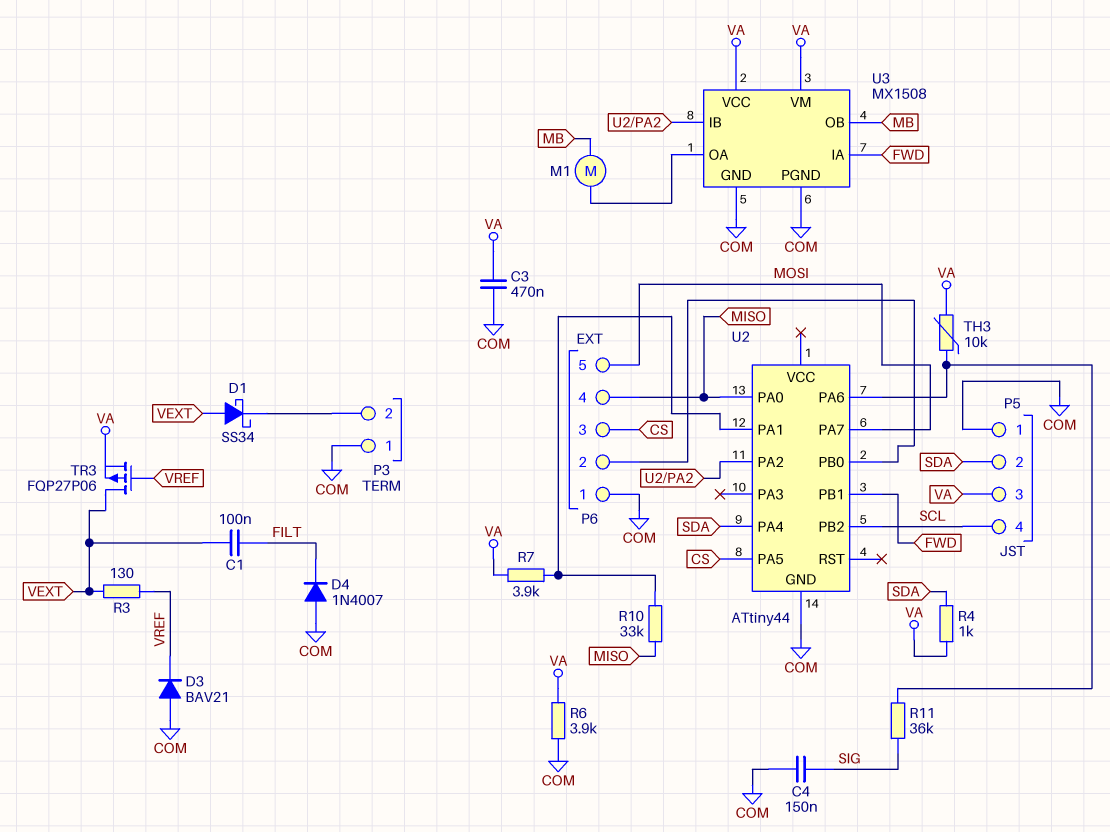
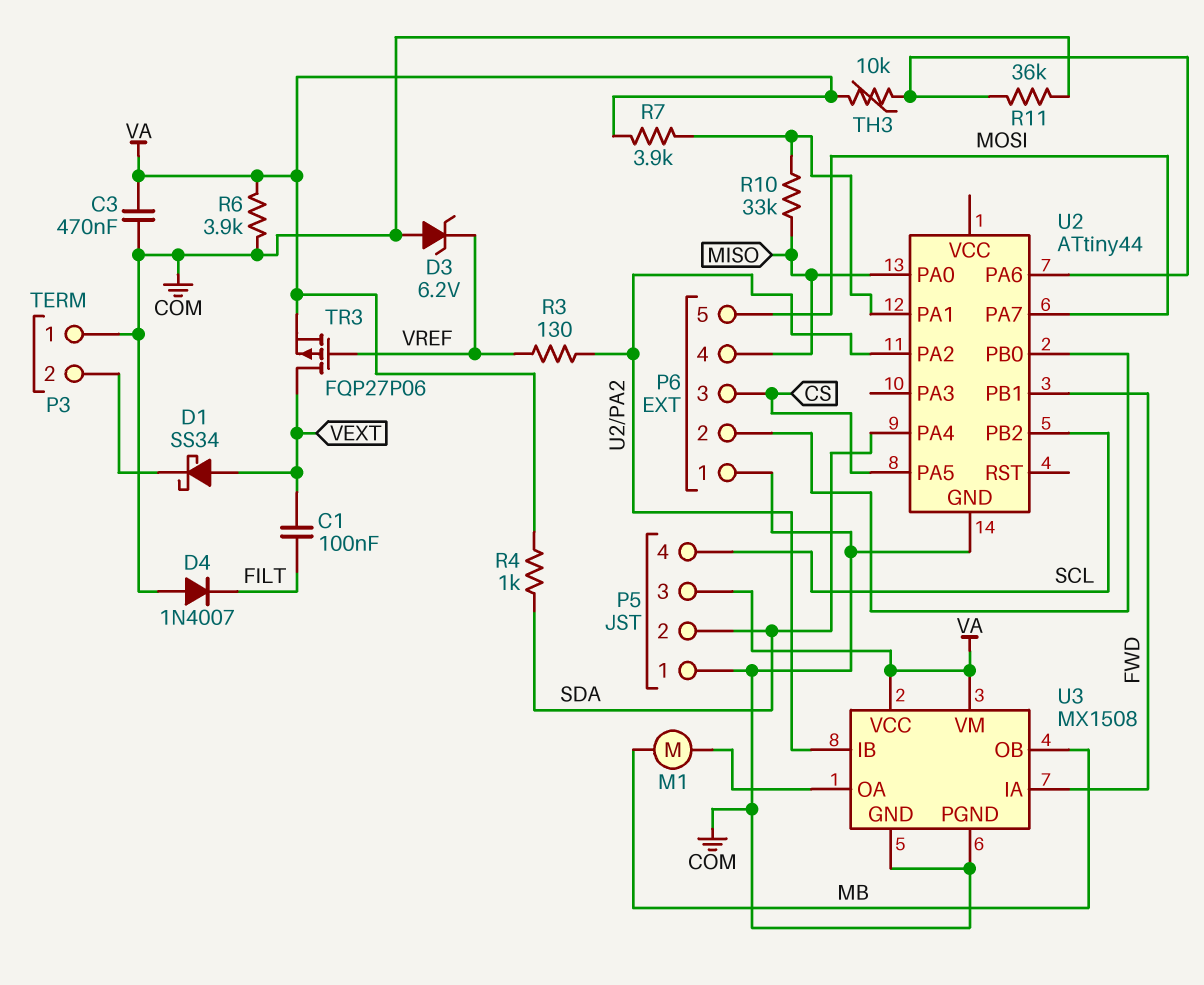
C4: 150nF (COM, SIG) -> none
D3: diode BAV21 (A COM, K VREF) -> zener 6.2V (A COM, K VREF)
R3: 130 (VEXT, VREF) -> 130 (U2/PA2, VREF)
R11: 36k (SIG, U2/PA6) -> 36k (COM, U2/PA6)

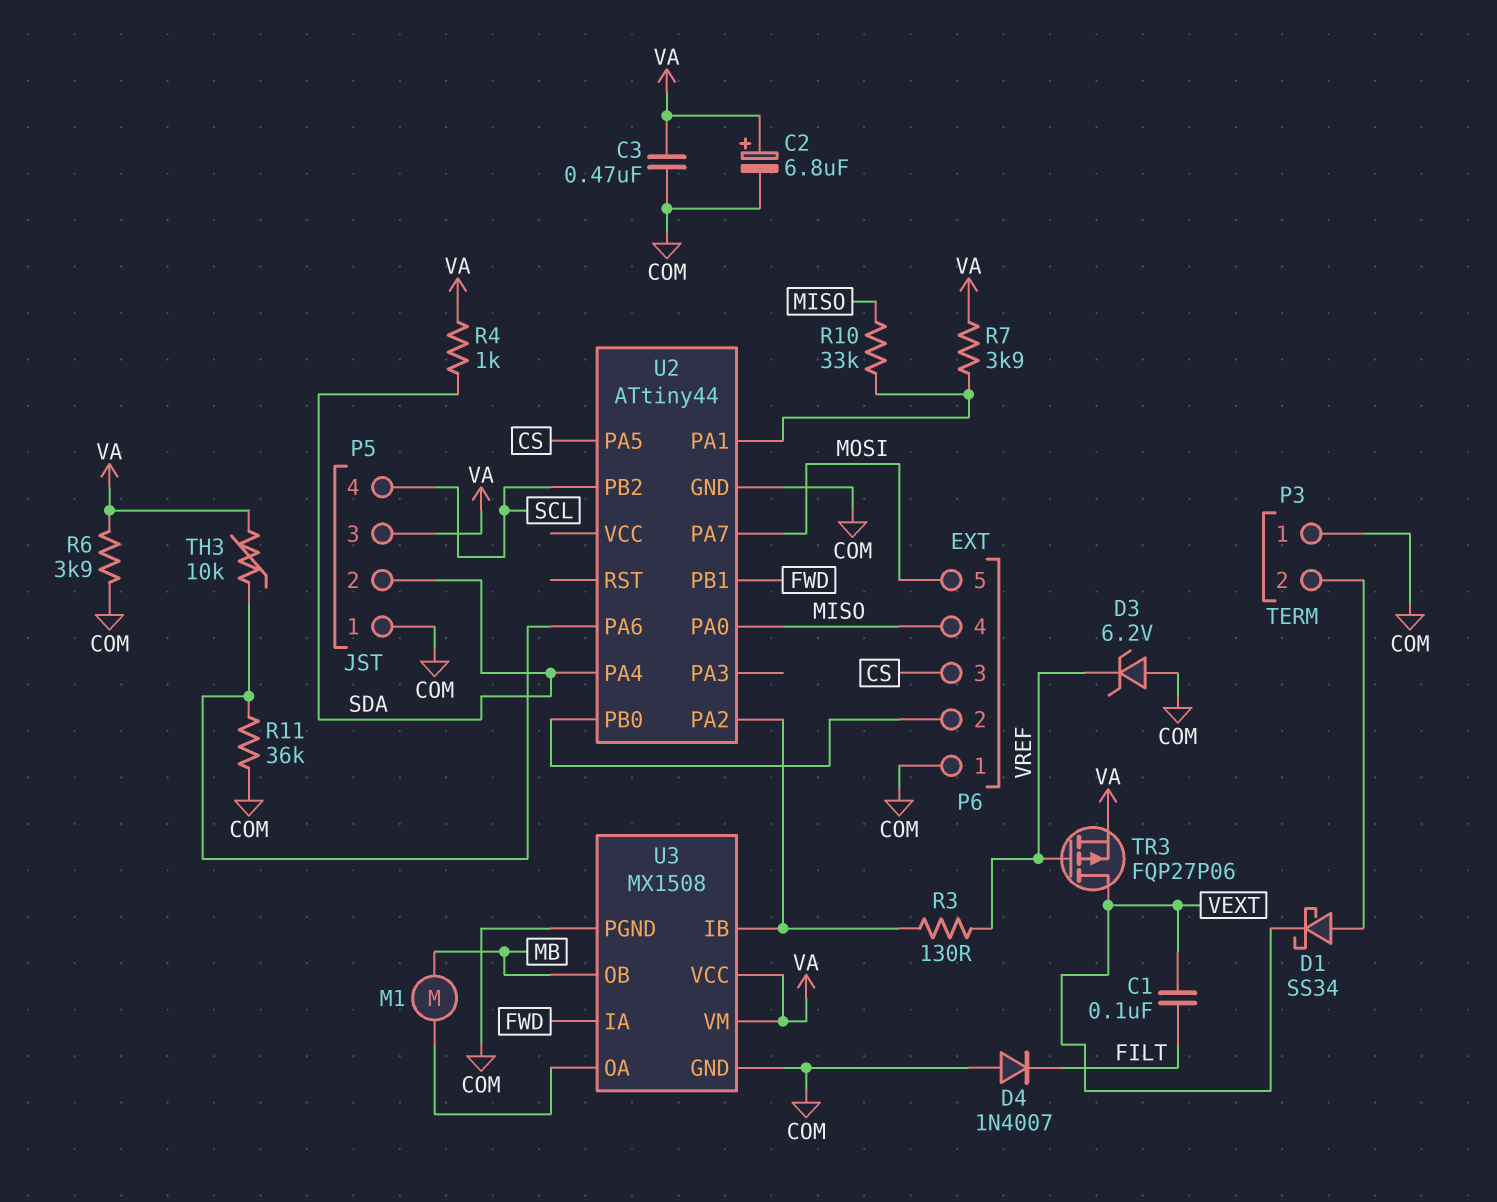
C2: none -> 6.8uF (plus VA, minus COM)
D1: schottky SS34 (A VEXT, K P3/2) -> schottky SS34 (A P3/2, K VEXT)

